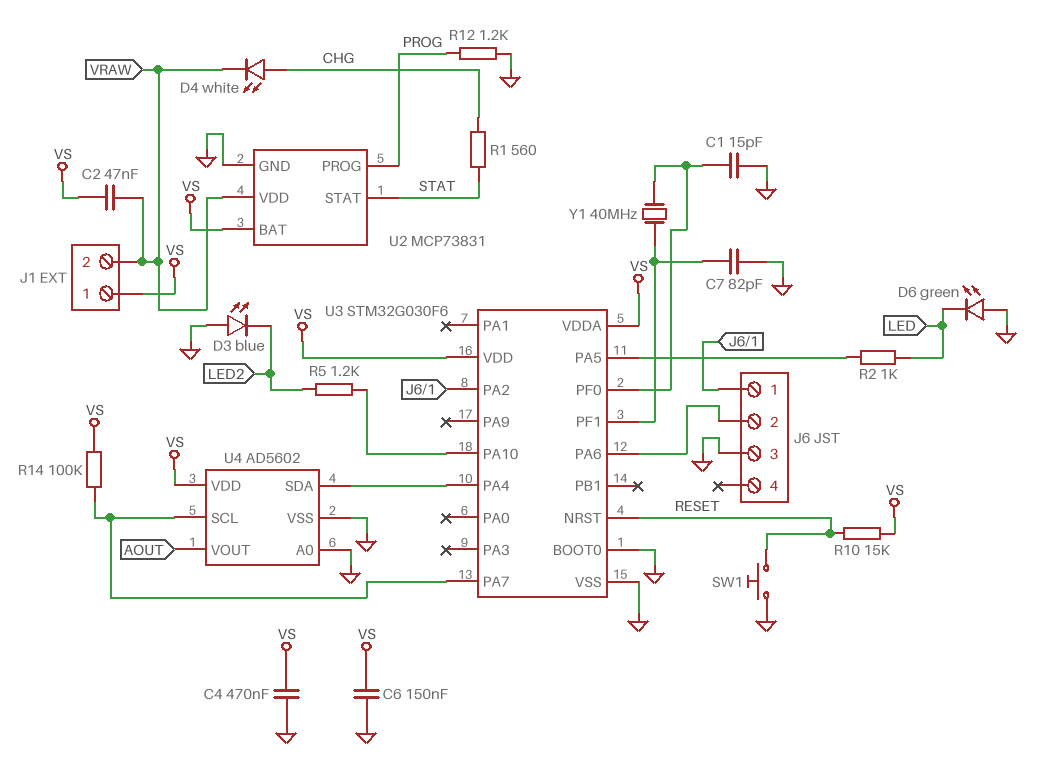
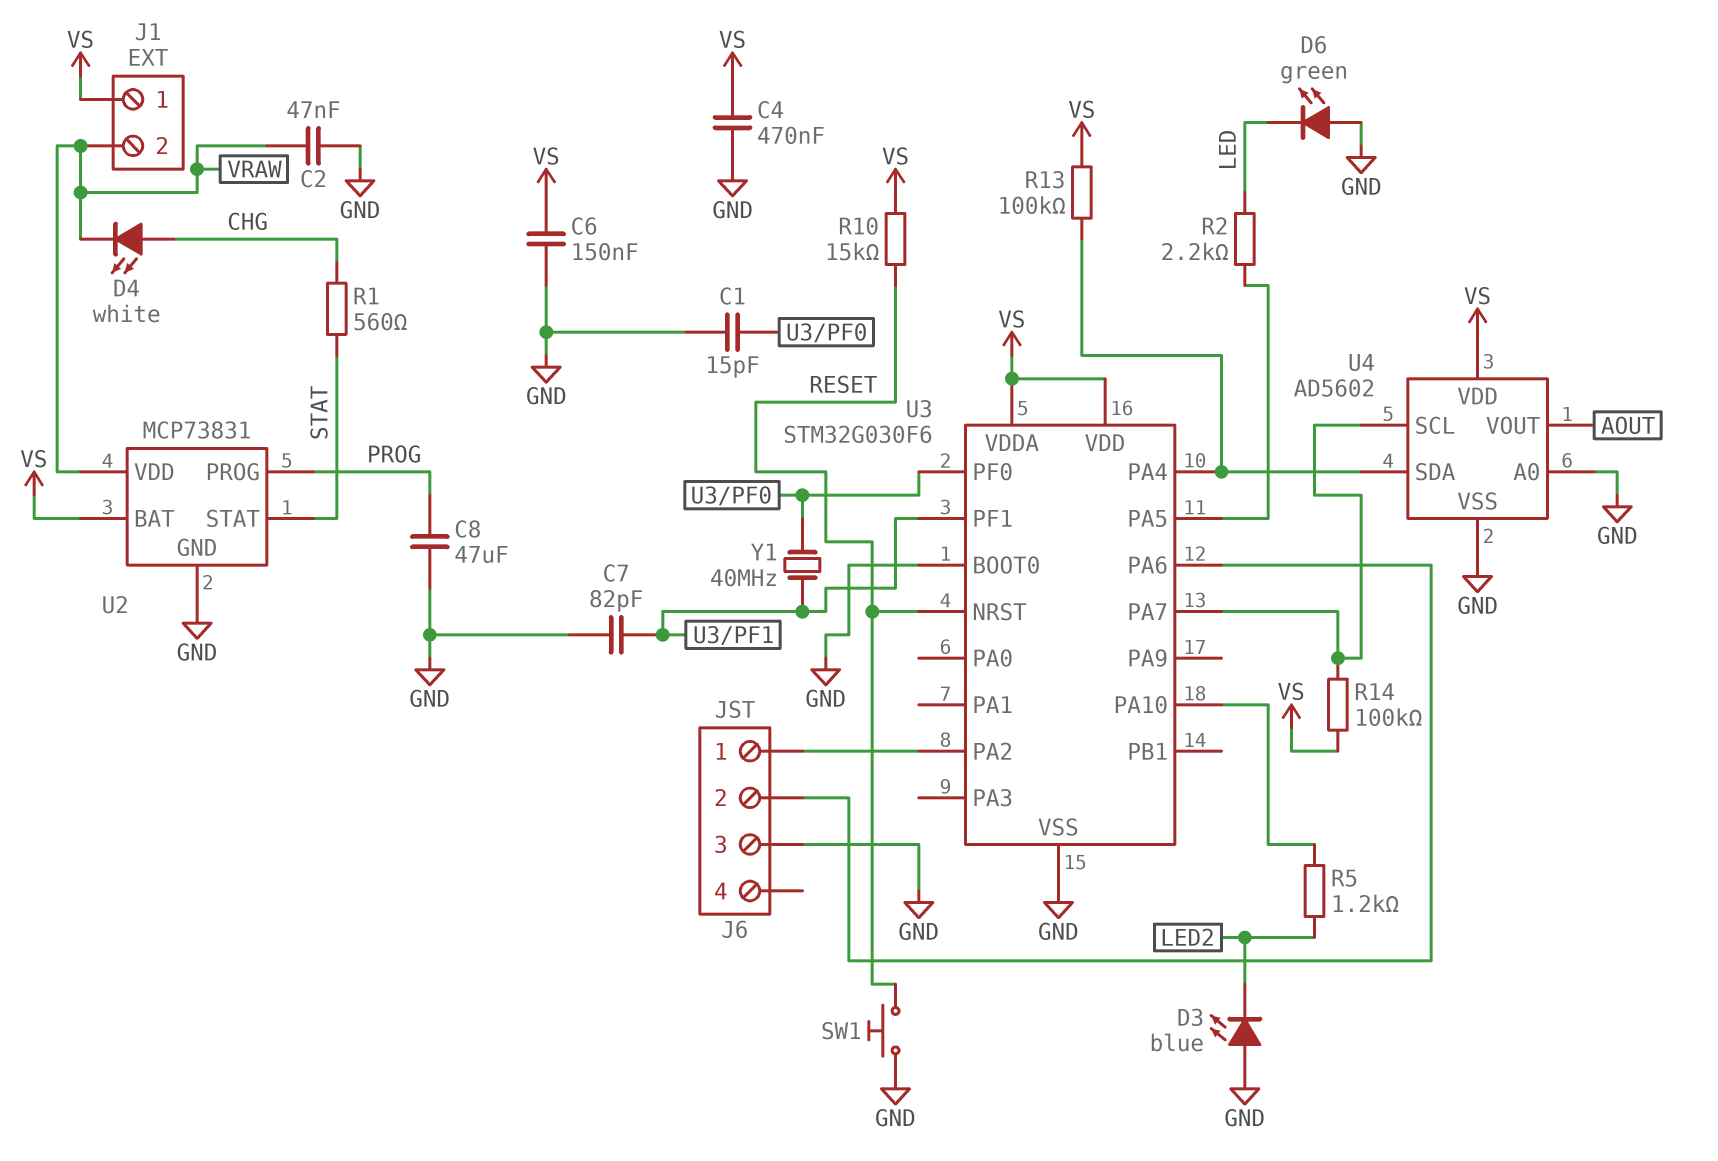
C2: 47nF (VRAW, VS) -> 47nF (GND, VRAW)
C8: none -> 47uF (GND, PROG)
R2: 1k (LED, U3/PA5) -> 2.2k (LED, U3/PA5)
R12: 1.2k (GND, PROG) -> none
R13: none -> 100k (U3/PA4, VS)

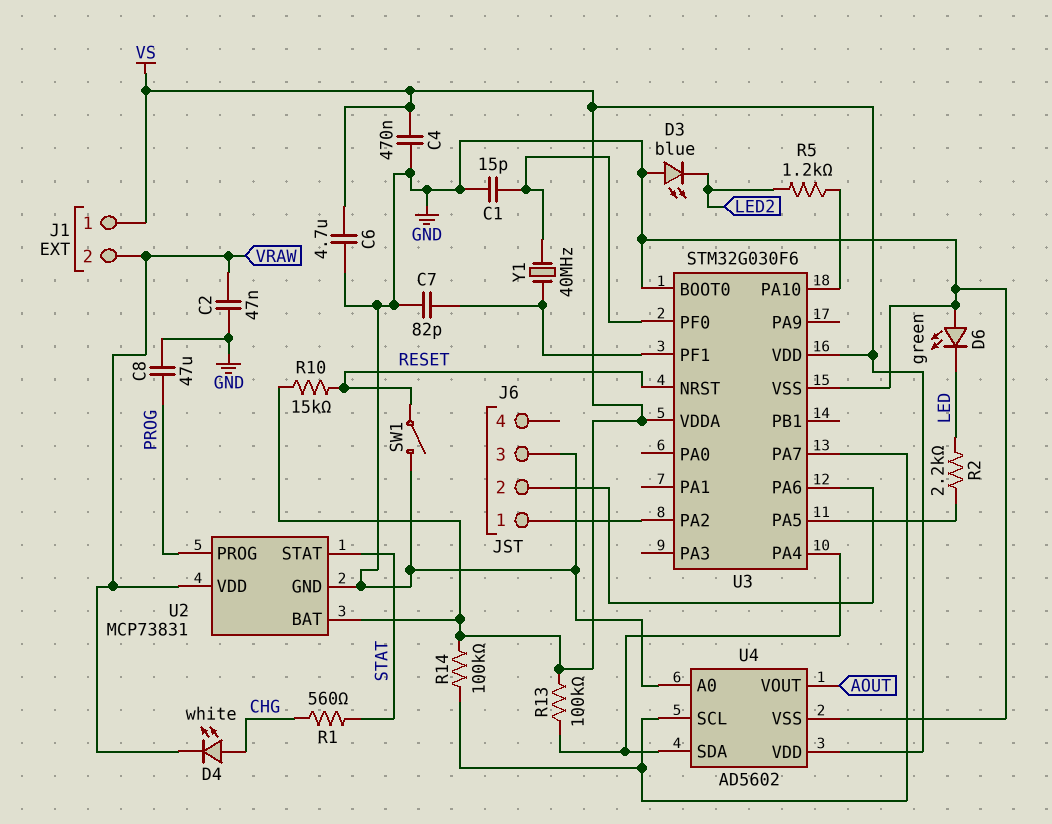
C6: 150nF (GND, VS) -> 4.7uF (GND, VS)
SW1: button (GND, RESET) -> switch (GND, RESET)

